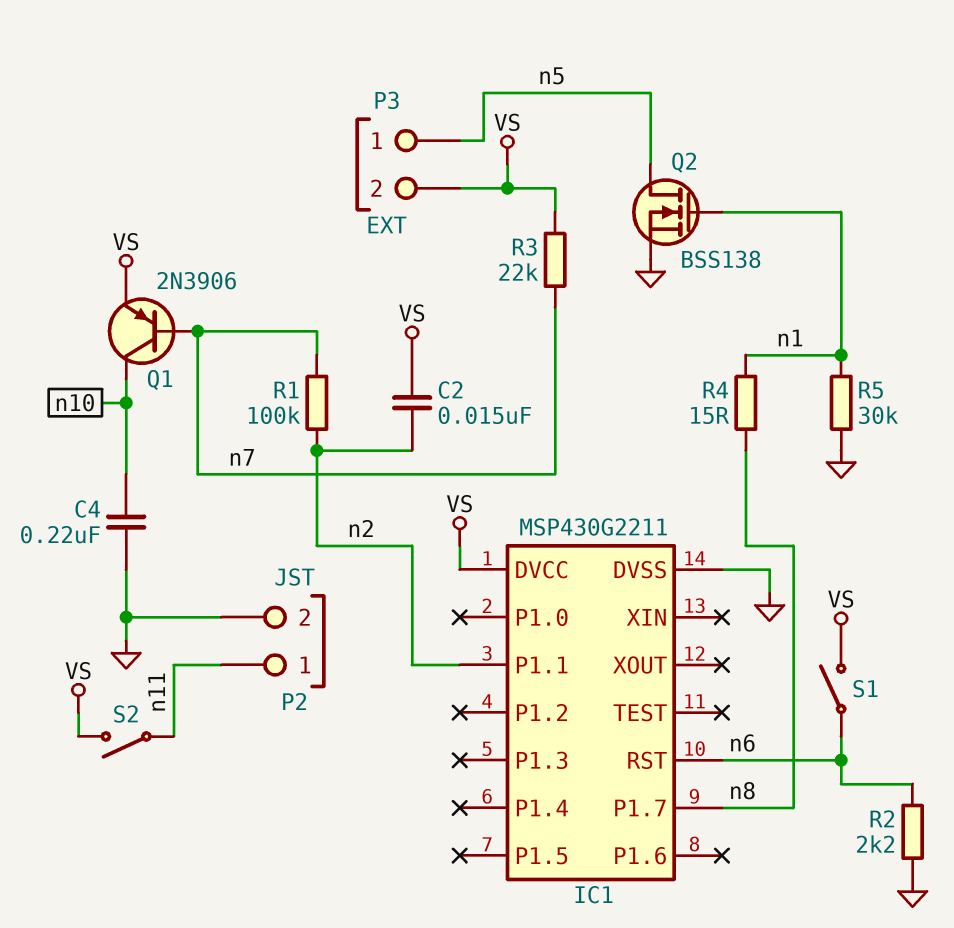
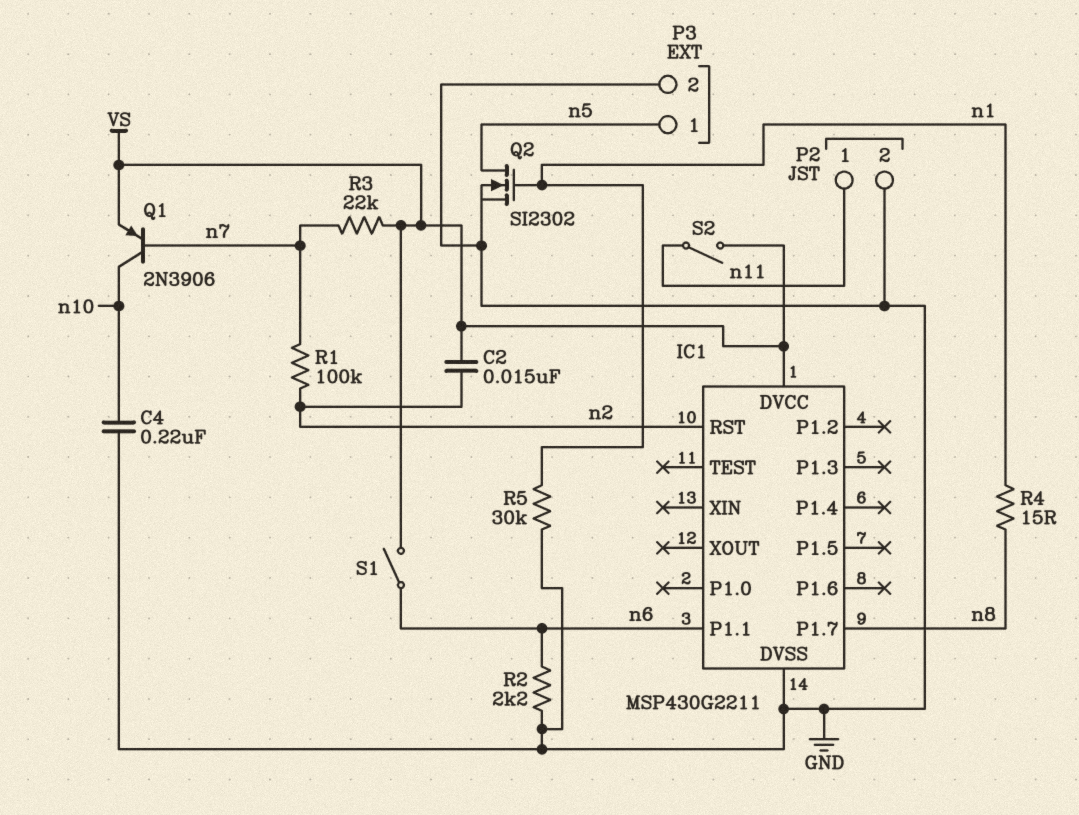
IC1 pin P1.1: n2 -> n6
IC1 pin RST: n6 -> n2
P3 pin 2: VS -> GND
Q2: NMOS BSS138 (G n1, D n5, S GND) -> NMOS SI2302 (G n1, D n5, S GND)

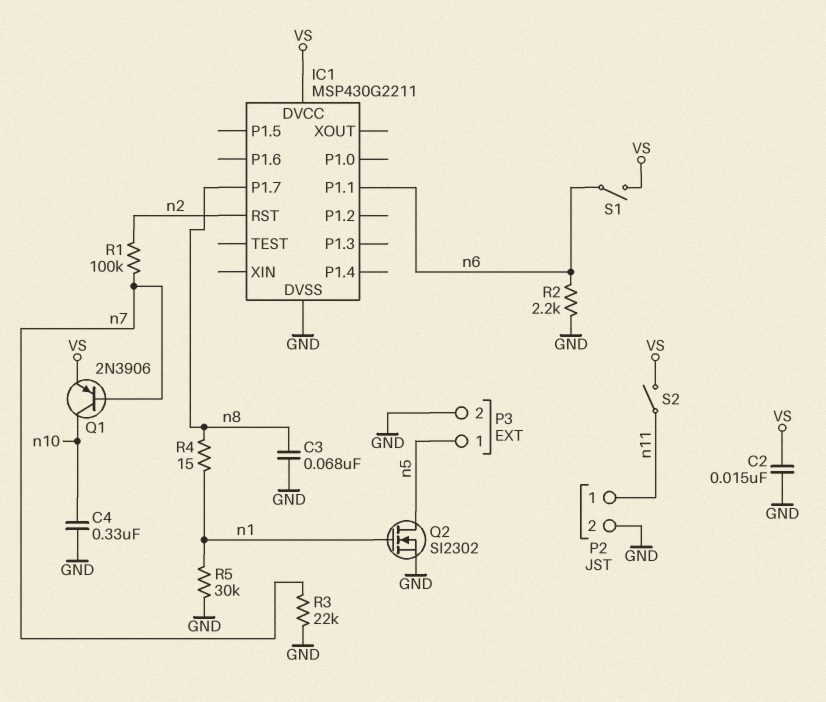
C2: 15nF (VS, n2) -> 15nF (GND, VS)
C3: none -> 68nF (GND, n8)
C4: 220nF (GND, n10) -> 330nF (GND, n10)
R3: 22k (VS, n7) -> 22k (GND, n7)

